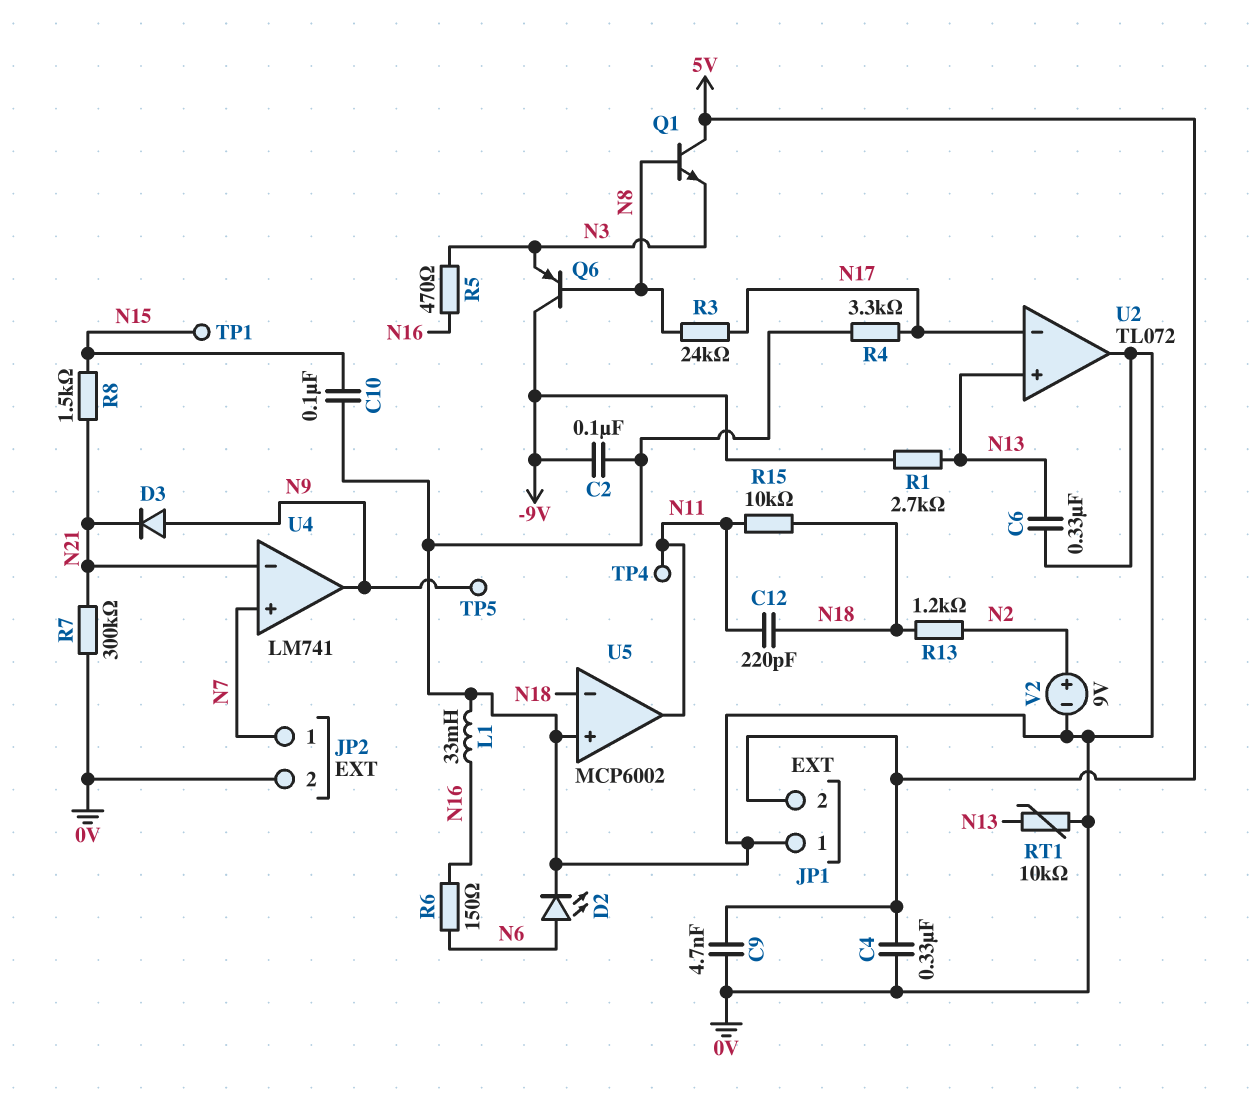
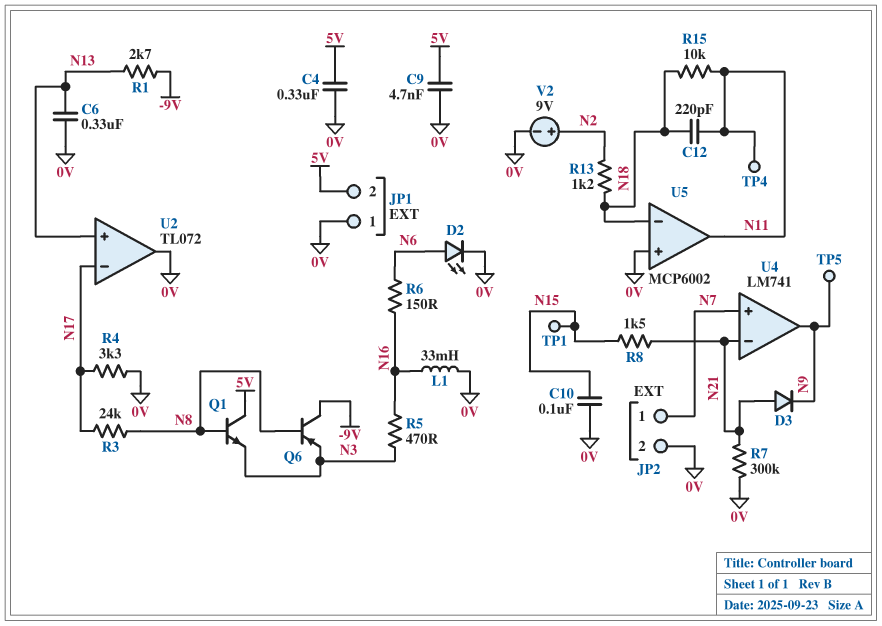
C2: 100nF (-9V, 0V) -> none
D3: diode (A N9, K N21) -> diode (A N21, K N9)
RT1: 10k (0V, N13) -> none

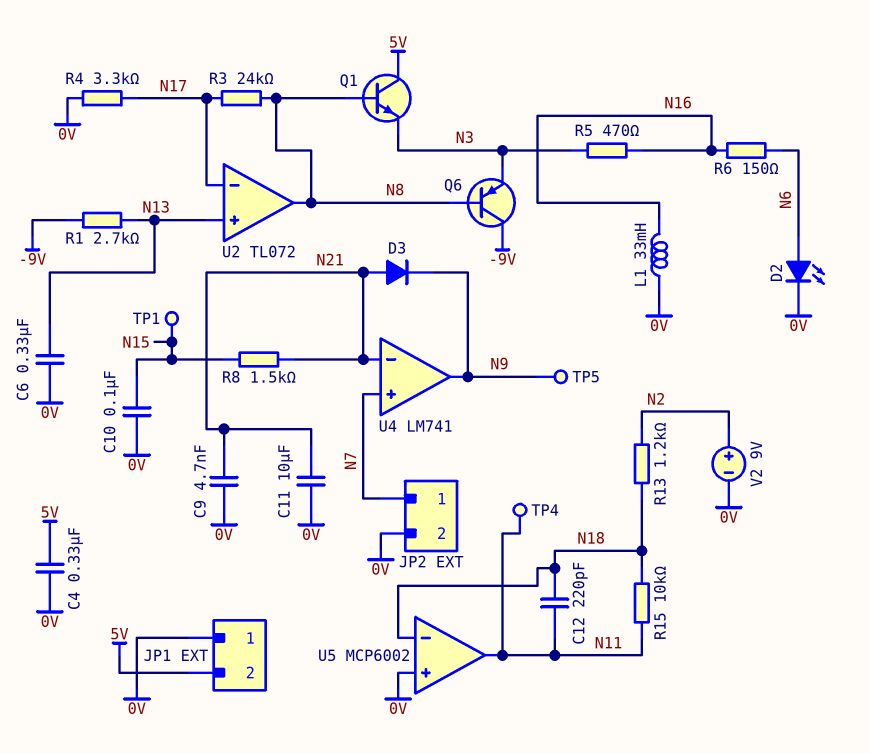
C9: 4.7nF (0V, 5V) -> 4.7nF (0V, N21)
C11: none -> 10uF (0V, N21)
R7: 300k (0V, N21) -> none
U2 pin out: 0V -> N8

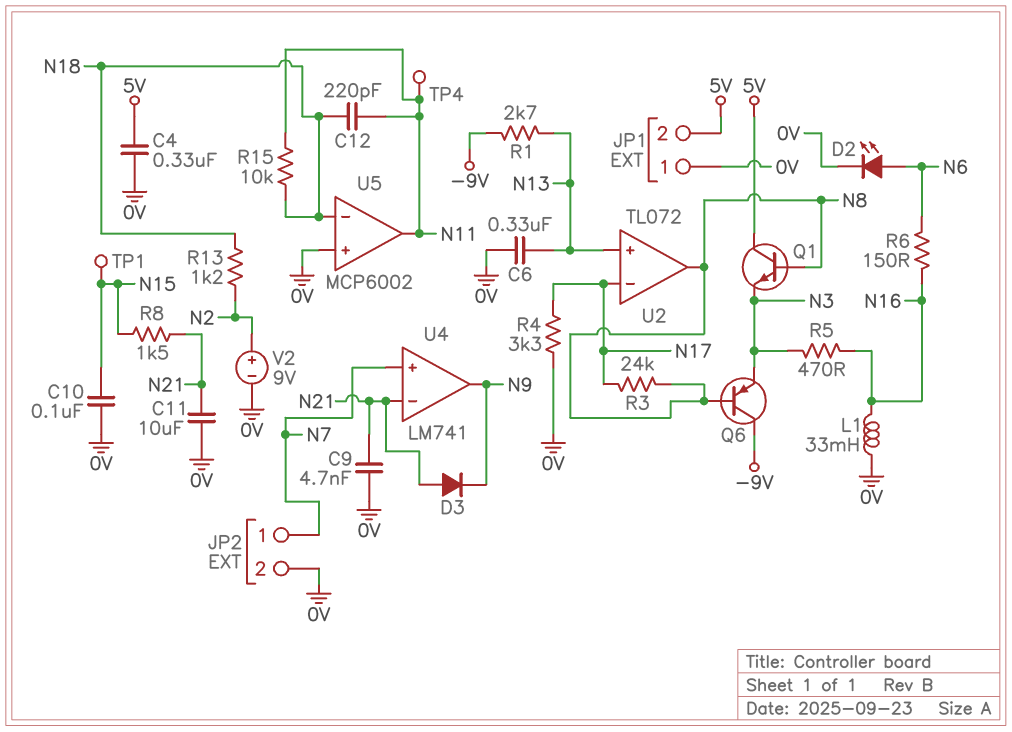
TP5: test point (N9) -> none

